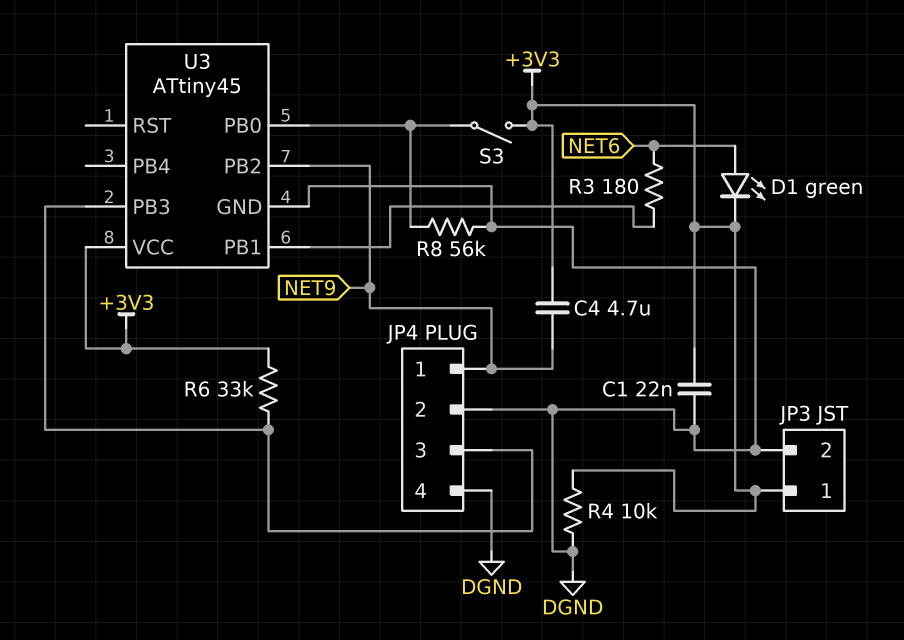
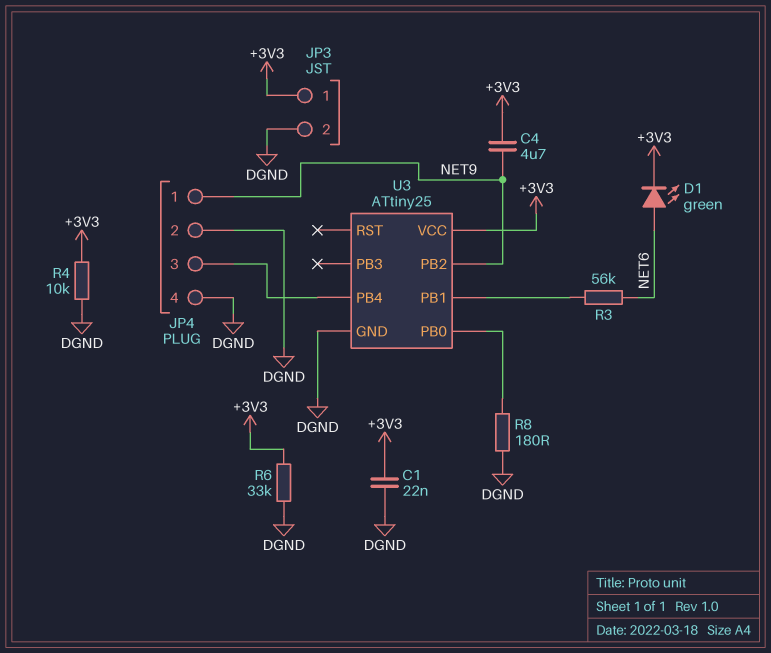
R3: 180 (NET6, U3/PB1) -> 56k (NET6, U3/PB1)
R6: 33k (+3V3, JP4/3) -> 33k (+3V3, DGND)
R8: 56k (DGND, U3/PB0) -> 180 (DGND, U3/PB0)
S3: switch (+3V3, U3/PB0) -> none
U3: ATtiny45 -> ATtiny25
U3 pin PB3: JP4/3 -> none
U3 pin PB4: none -> JP4/3

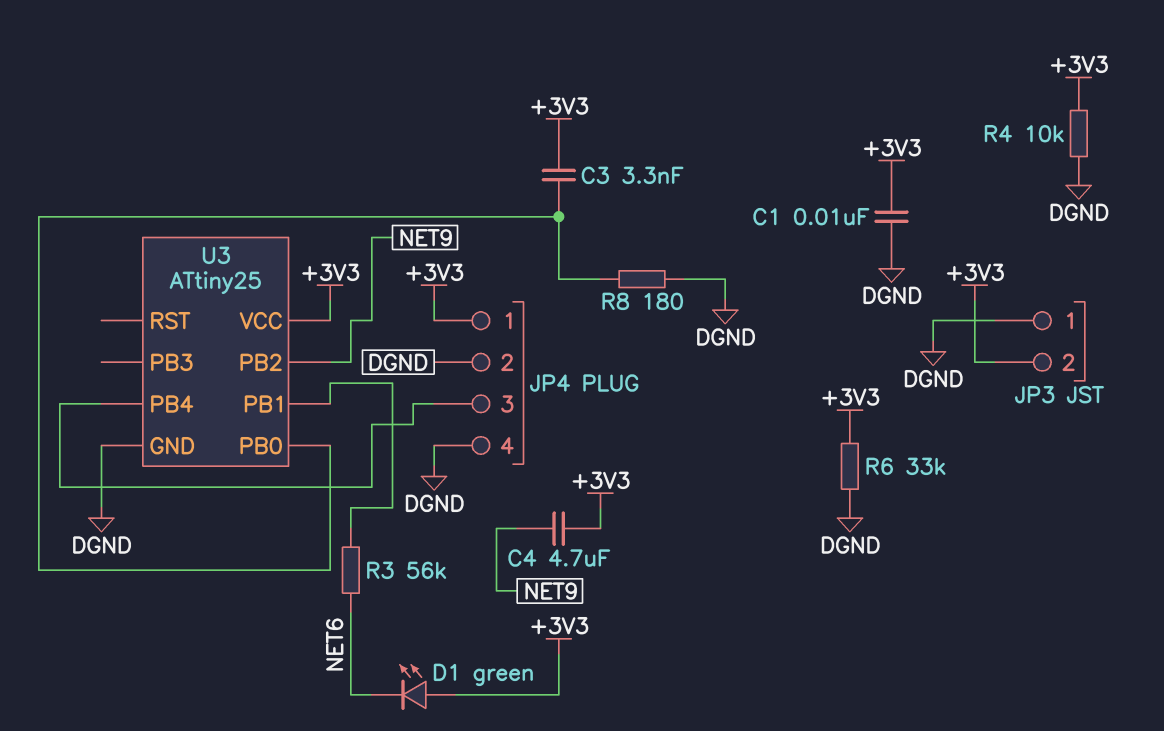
C1: 22nF (+3V3, DGND) -> 10nF (+3V3, DGND)
C3: none -> 3.3nF (+3V3, U3/PB0)
D1: LED green (A NET6, K +3V3) -> LED green (A +3V3, K NET6)
JP3 pin 1: +3V3 -> DGND
JP3 pin 2: DGND -> +3V3
JP4 pin 1: NET9 -> +3V3

